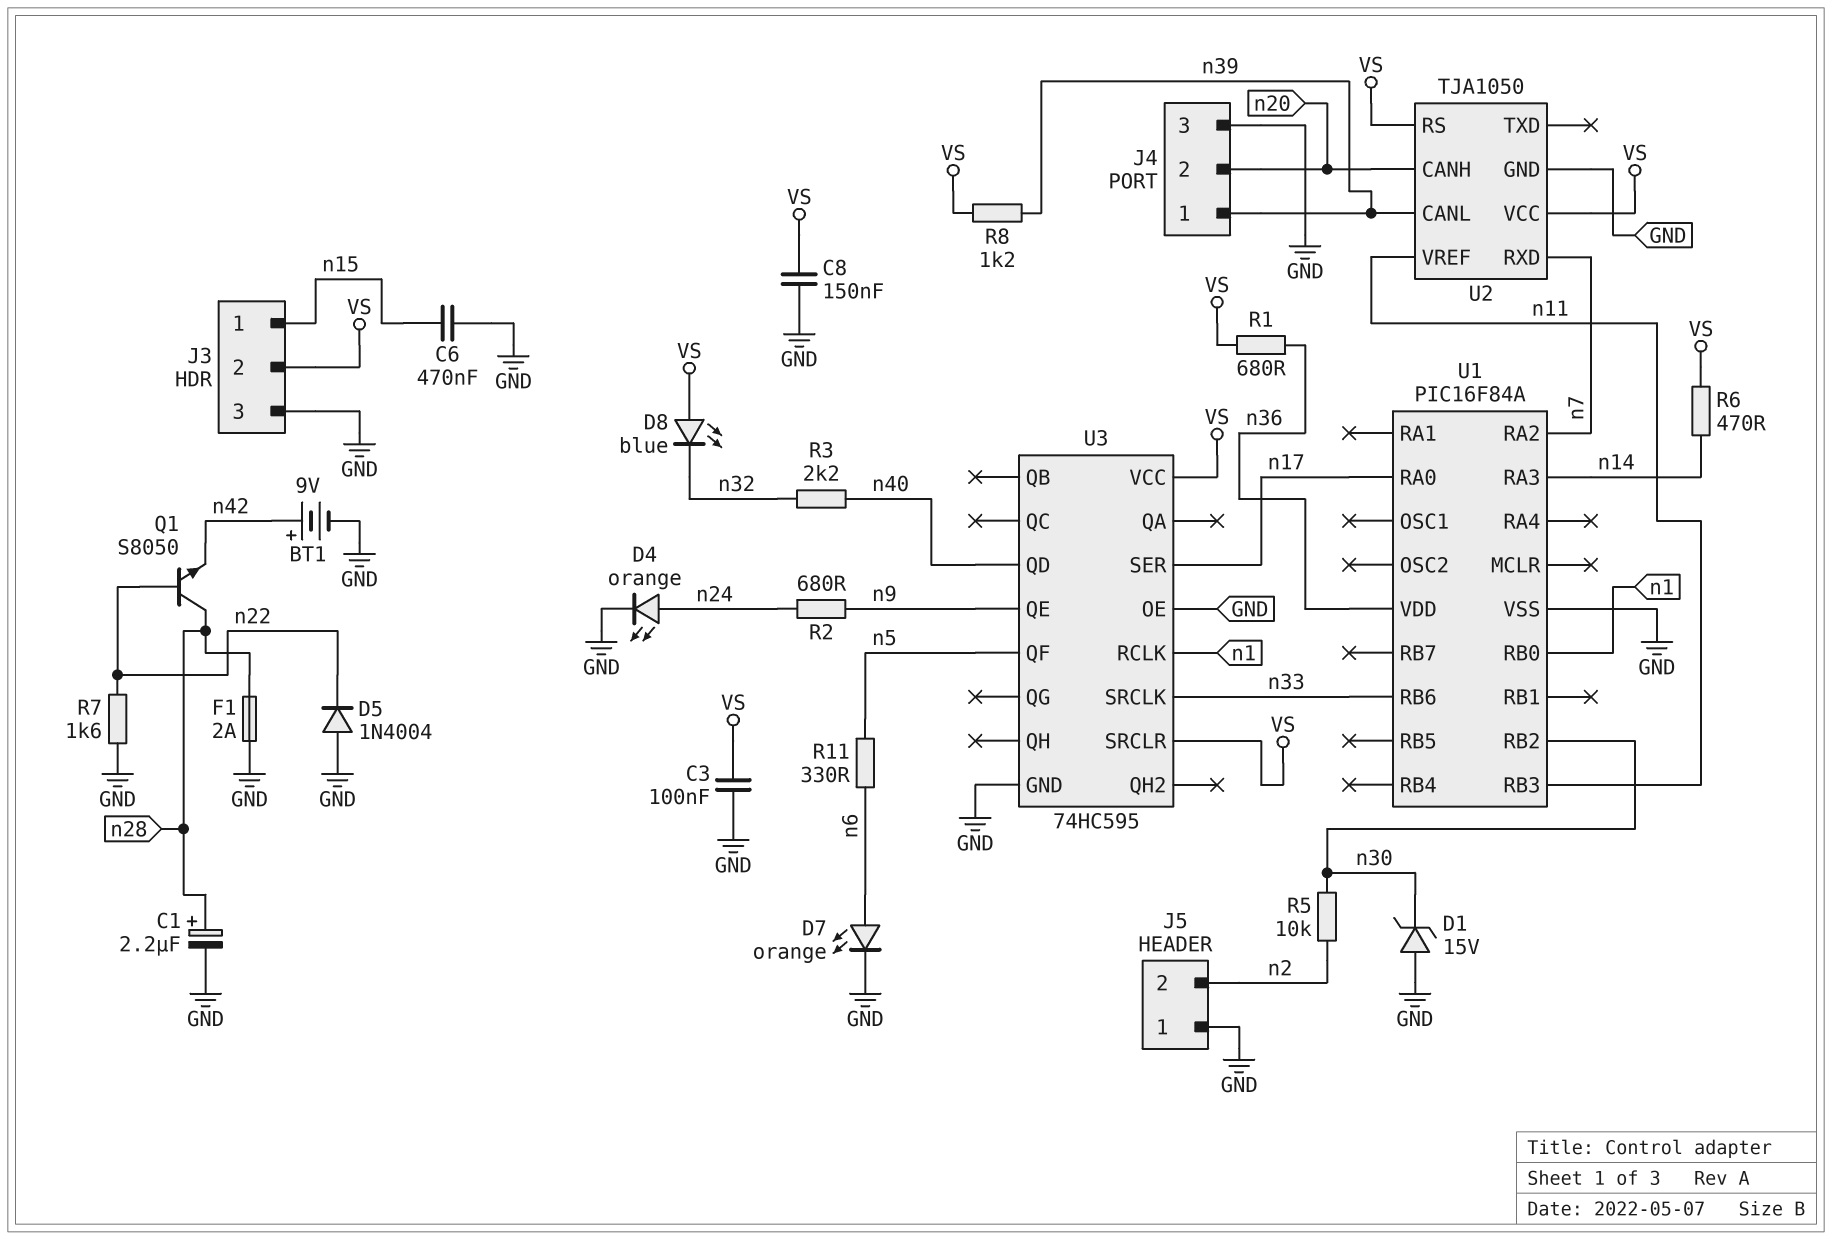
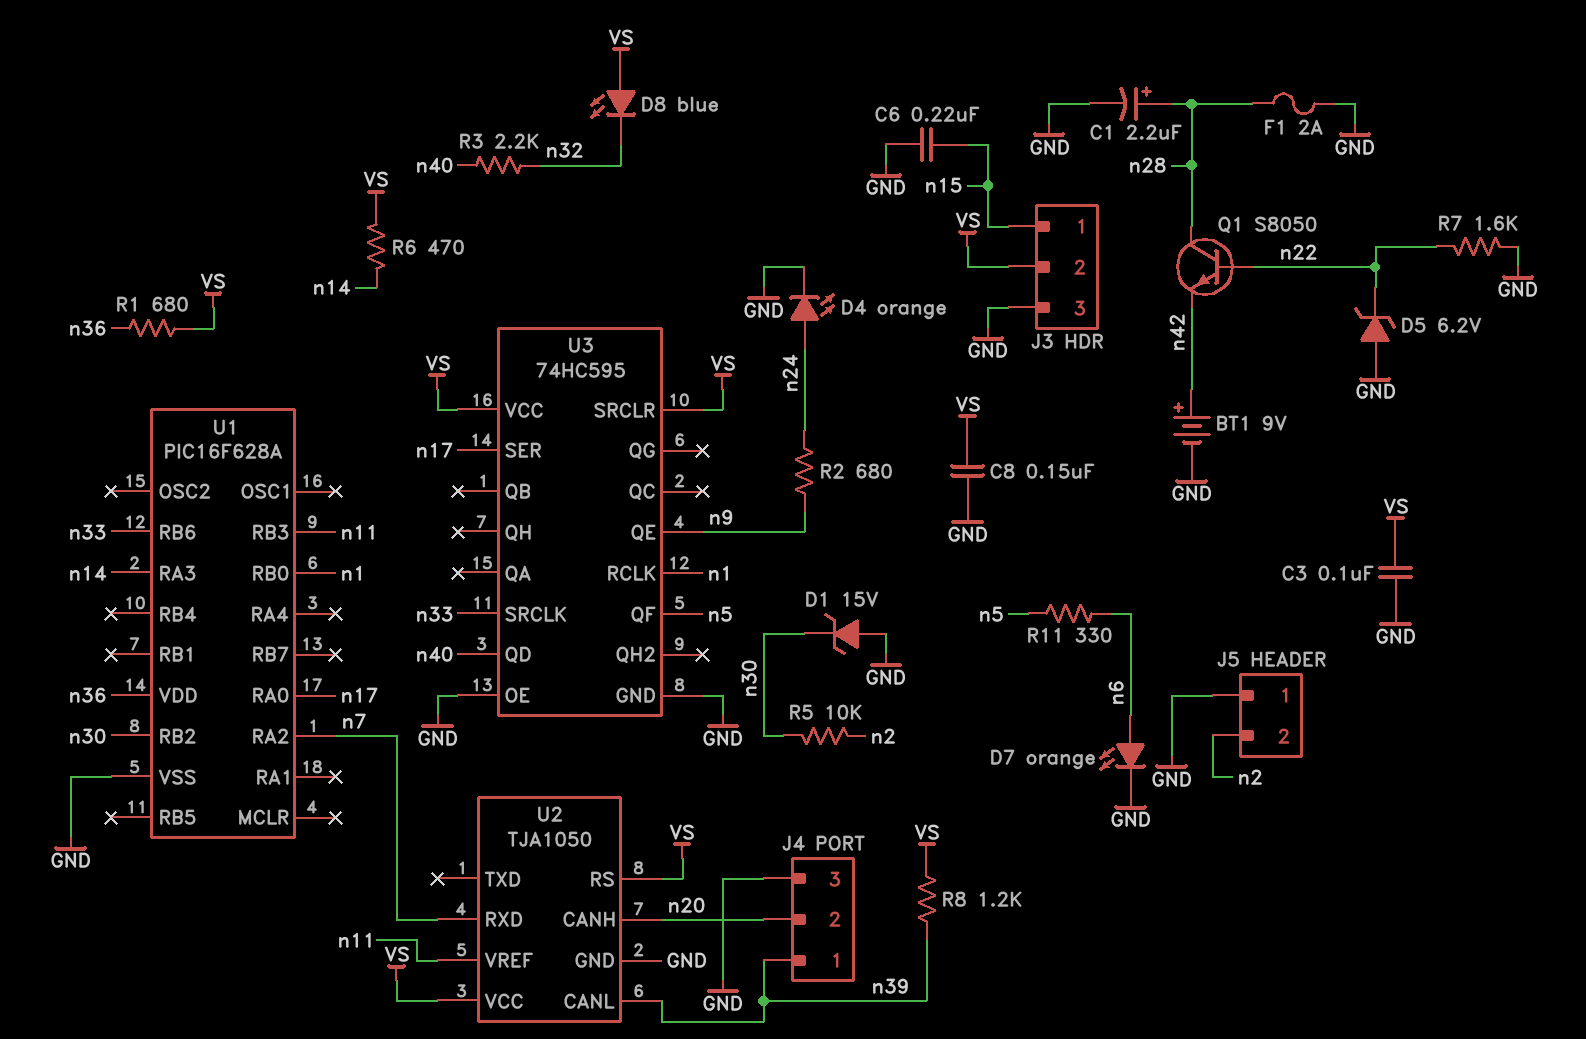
C6: 470nF (GND, n15) -> 220nF (GND, n15)
D5: diode 1N4004 (A GND, K n22) -> zener 6.2V (A GND, K n22)
U1: PIC16F84A -> PIC16F628A

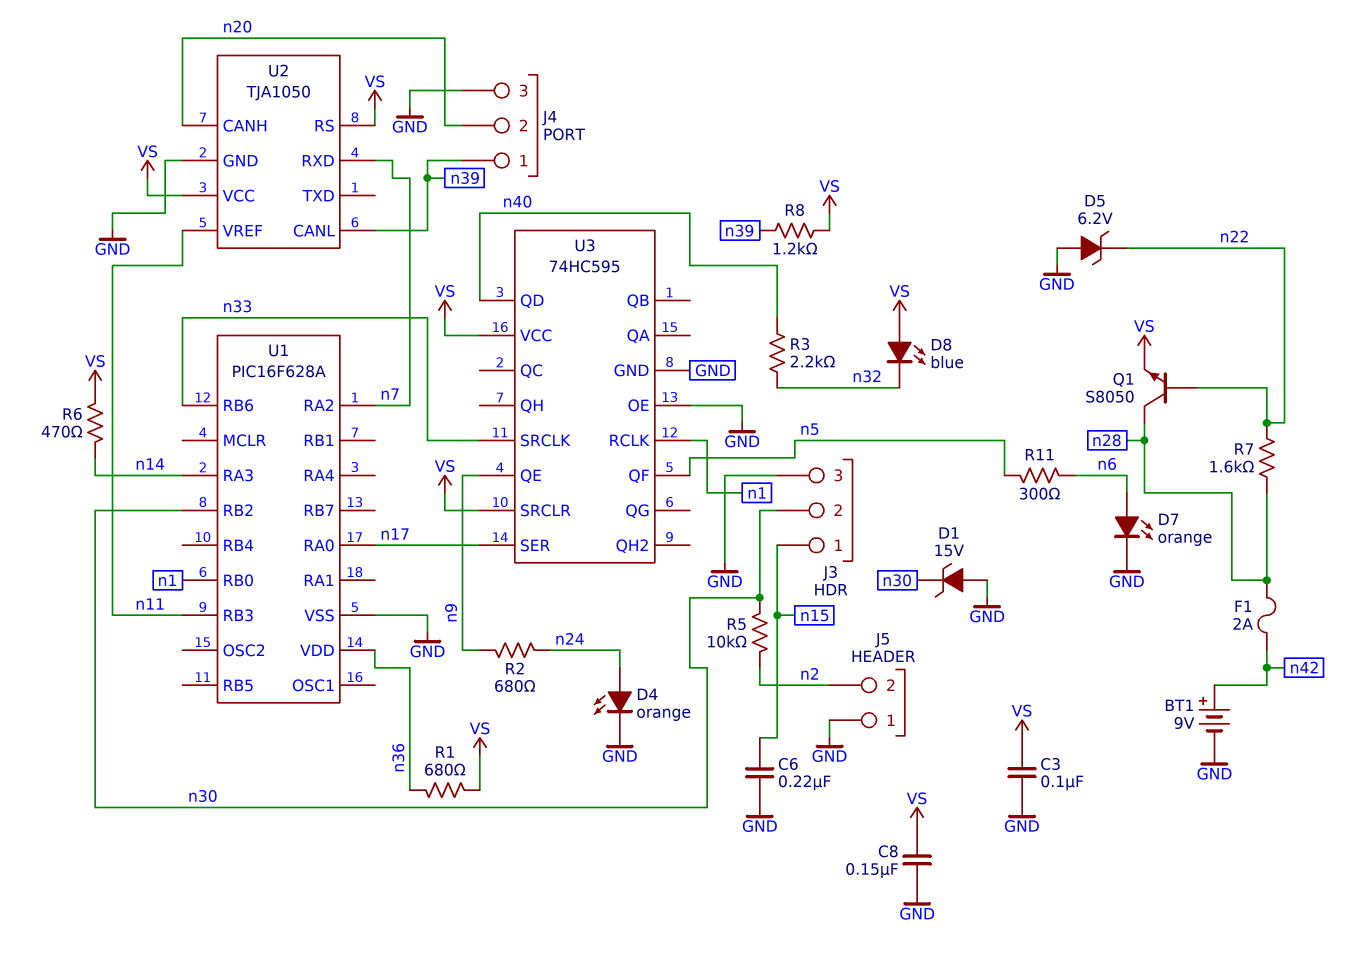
C1: 2.2uF (plus n28, minus GND) -> none
F1: 2A (GND, n28) -> 2A (n28, n42)
J3 pin 2: VS -> n30
Q1: NPN S8050 (B n22, C n28, E n42) -> NPN S8050 (B n22, C n28, E VS)
R7: 1.6k (GND, n22) -> 1.6k (n22, n28)
R11: 330 (n5, n6) -> 300 (n5, n6)

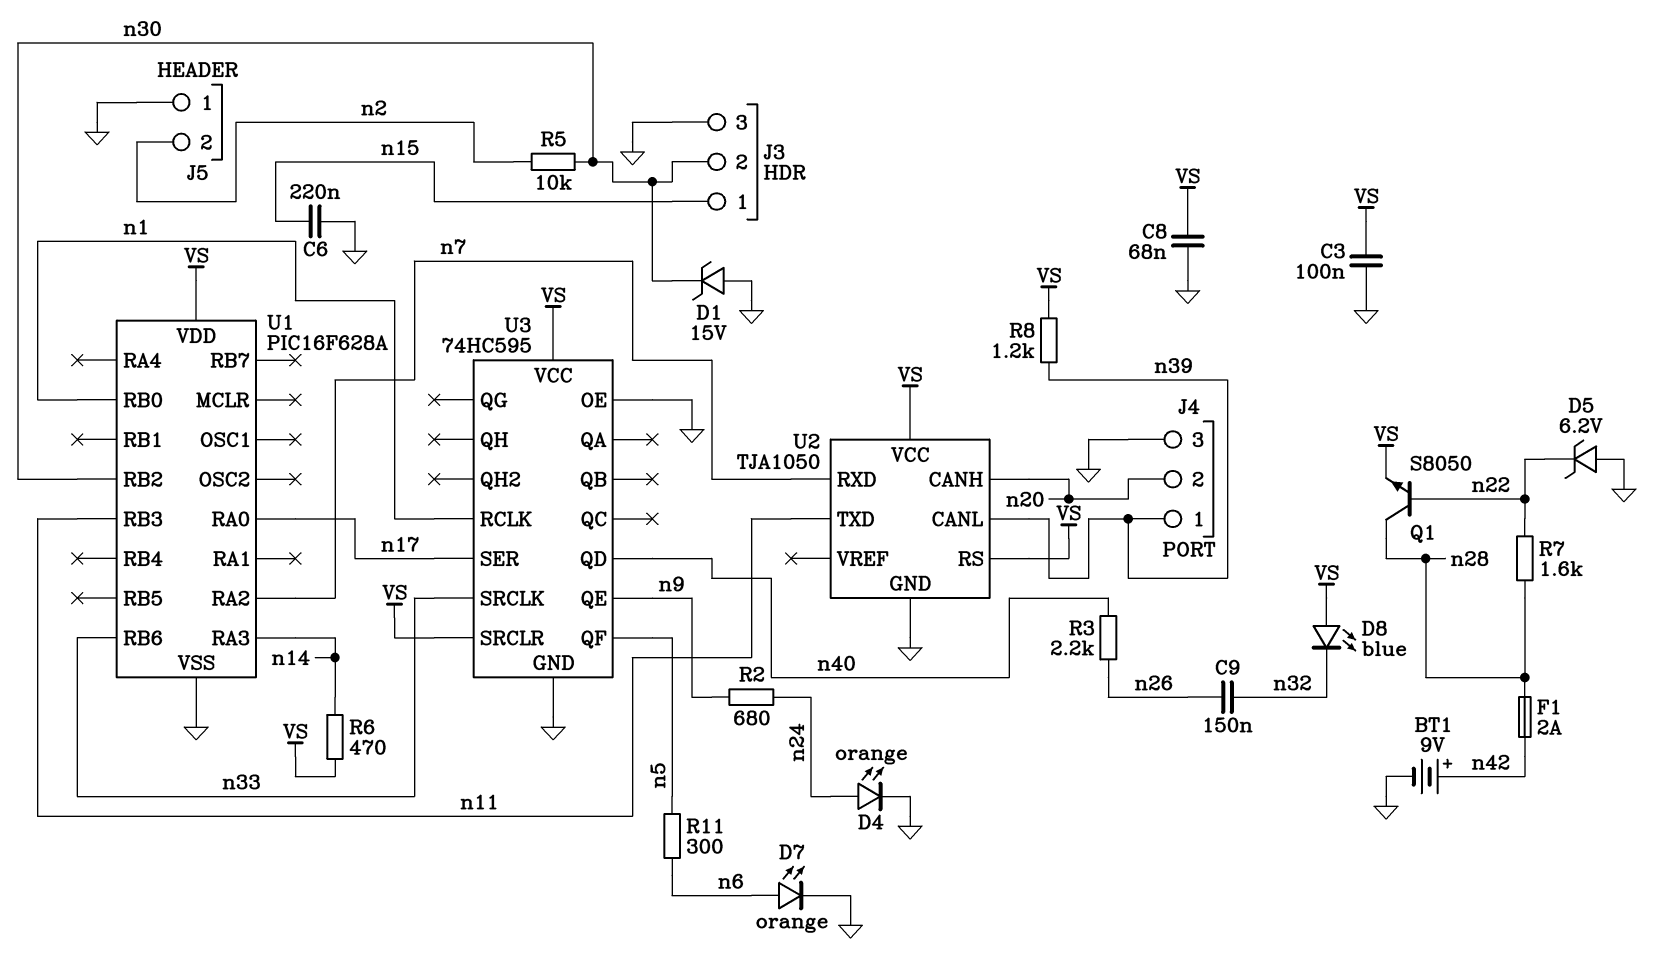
C8: 150nF (GND, VS) -> 68nF (GND, VS)
C9: none -> 150nF (n26, n32)
R1: 680 (VS, n36) -> none
R3: 2.2k (n32, n40) -> 2.2k (n26, n40)
U1 pin VDD: n36 -> VS
U2 pin TXD: none -> n11
U2 pin VREF: n11 -> none

